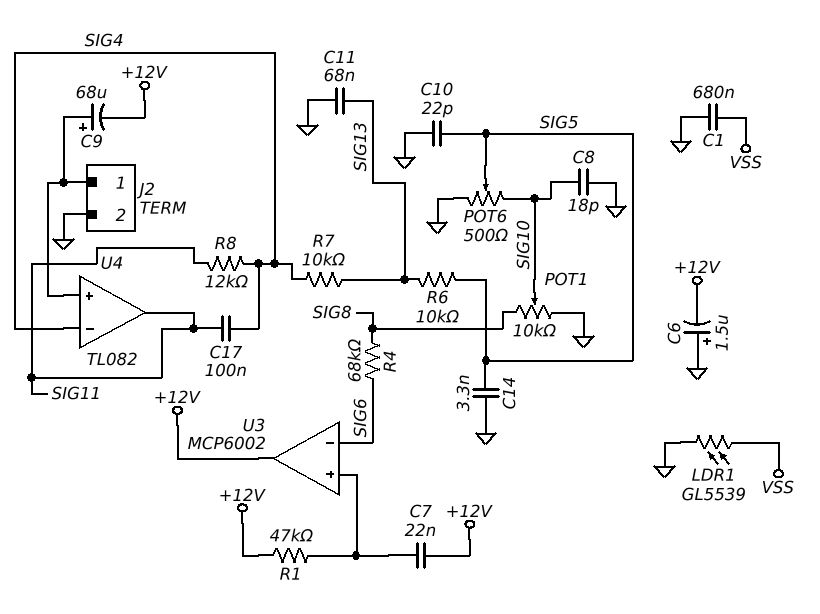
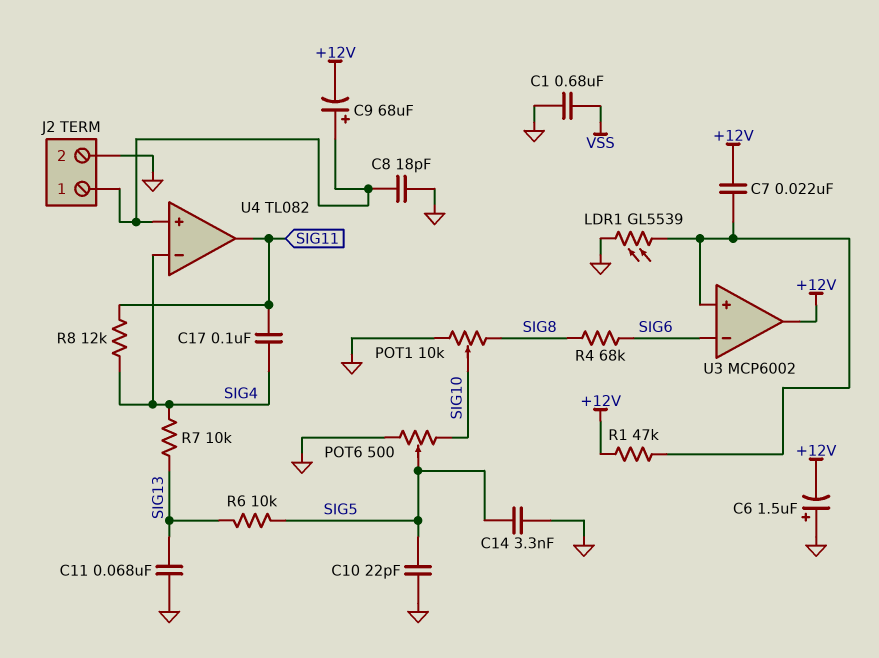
C8: 18pF (GND, SIG10) -> 18pF (GND, J2/1)
LDR1: GL5539 (GND, VSS) -> GL5539 (GND, U3/in+)

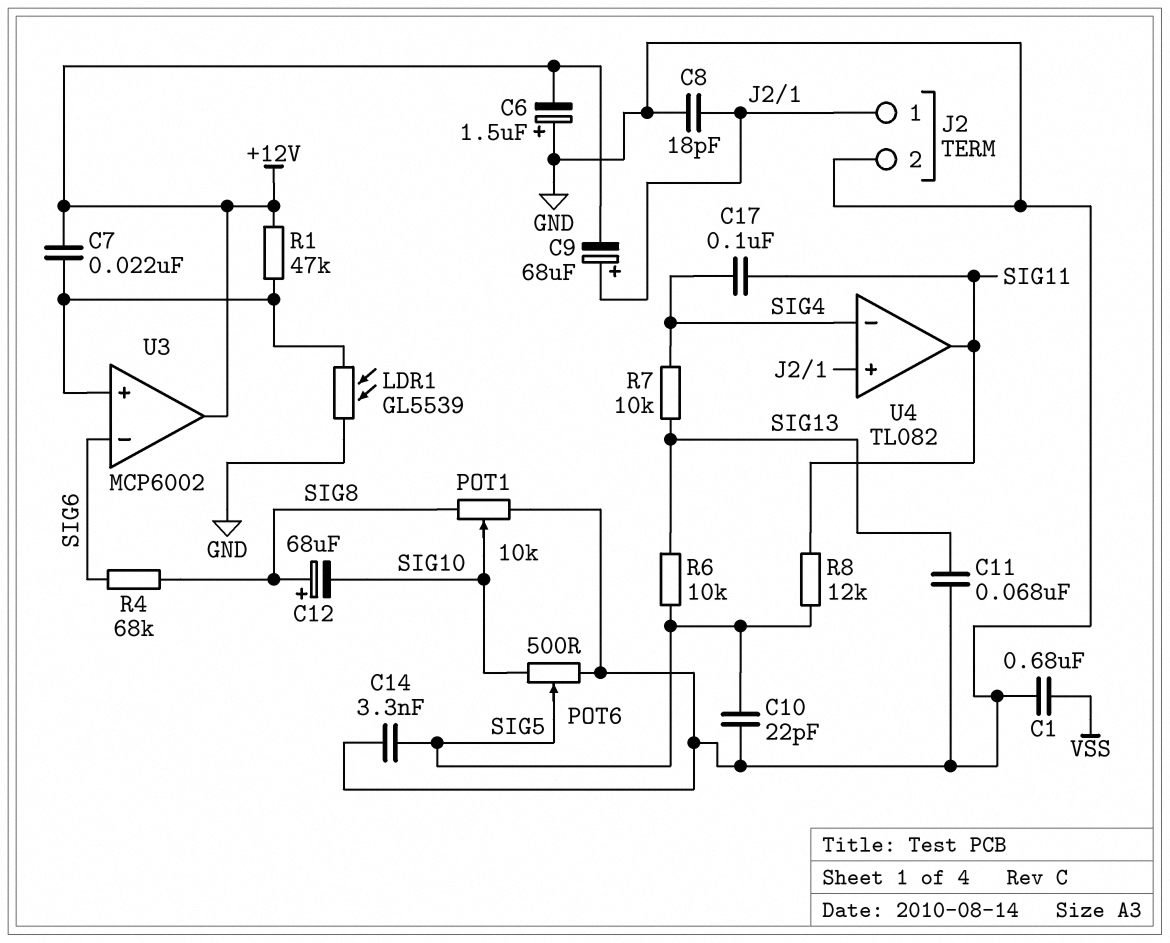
C12: none -> 68uF (plus SIG8, minus SIG10)
R8: 12k (SIG4, SIG11) -> 12k (SIG5, SIG11)

